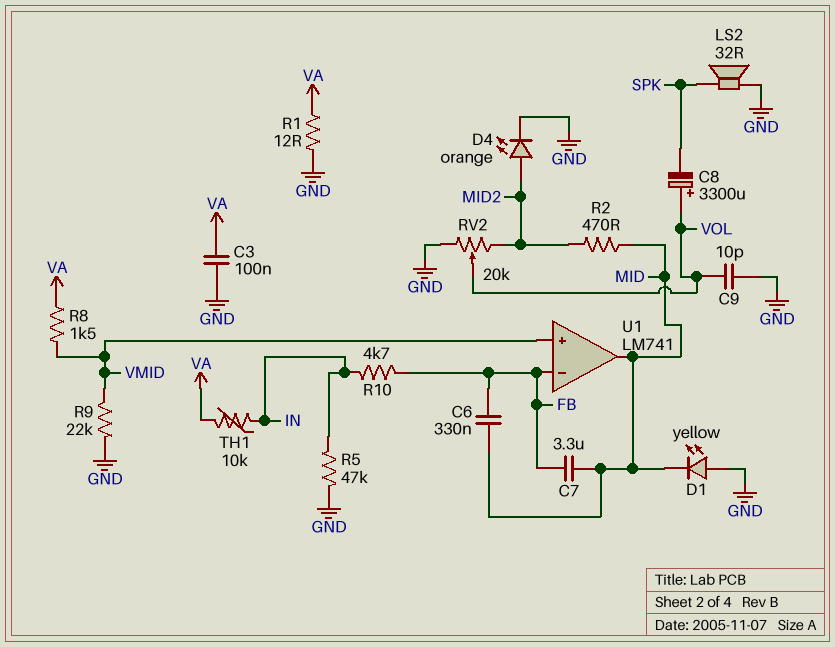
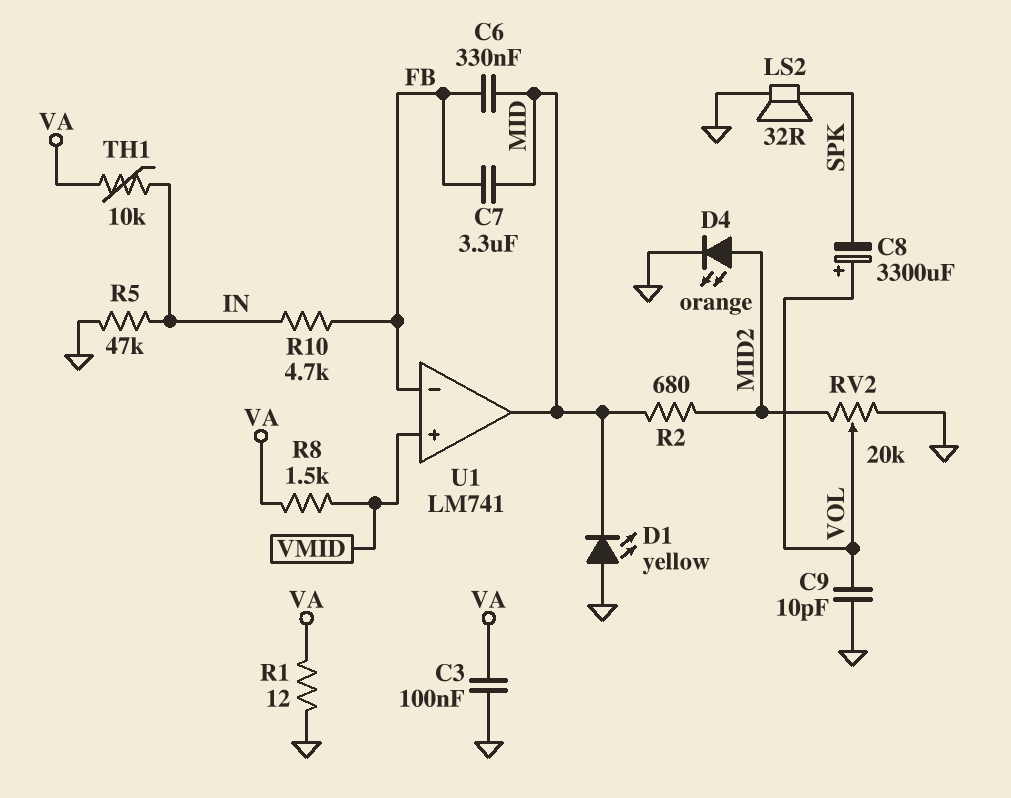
R2: 470 (MID, MID2) -> 680 (MID, MID2)
R9: 22k (GND, VMID) -> none

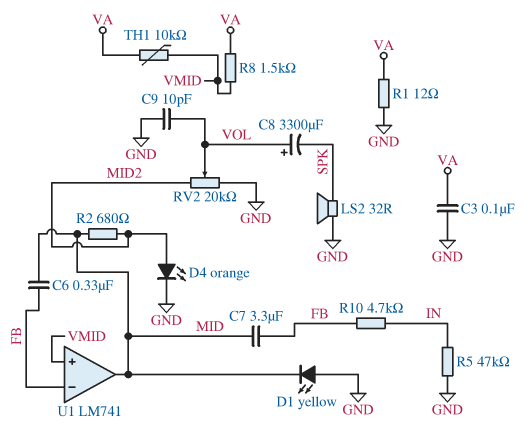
TH1: 10k (IN, VA) -> 10k (VA, VMID)

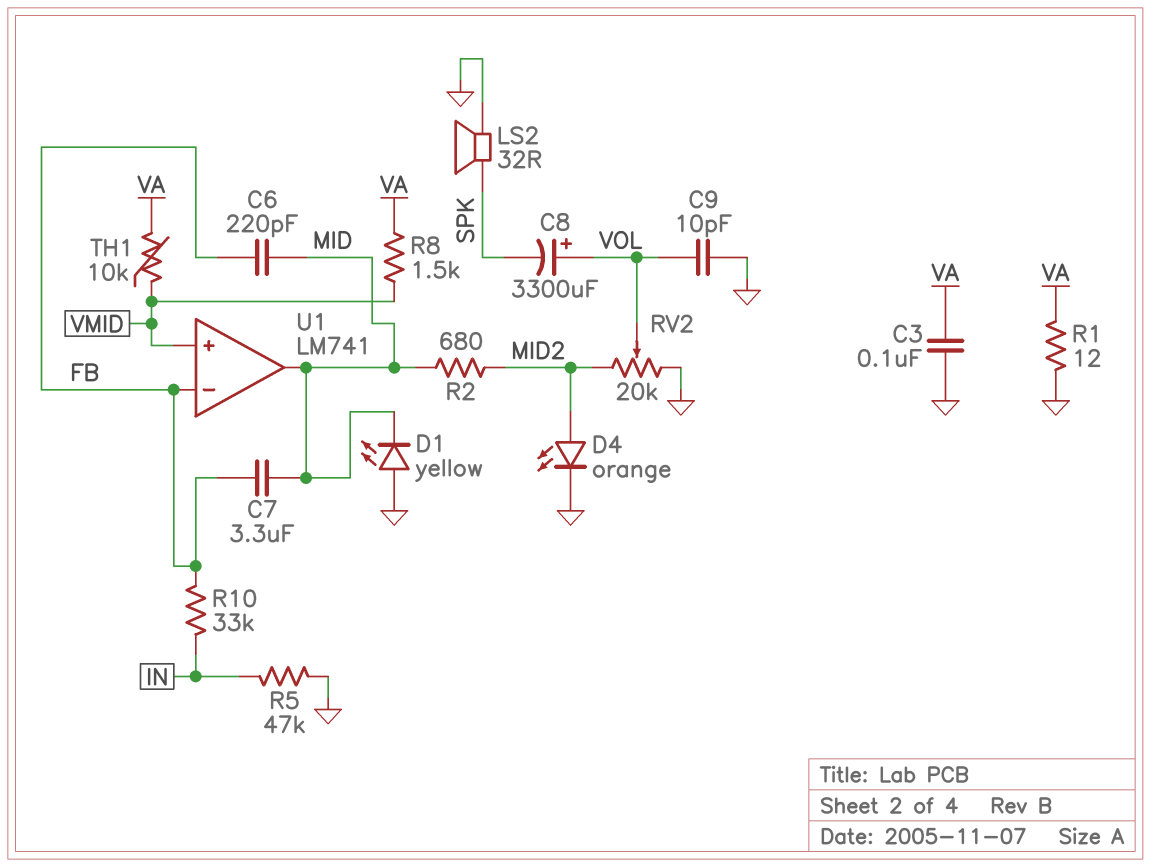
C6: 330nF (FB, MID) -> 220pF (FB, MID)
R10: 4.7k (FB, IN) -> 33k (FB, IN)

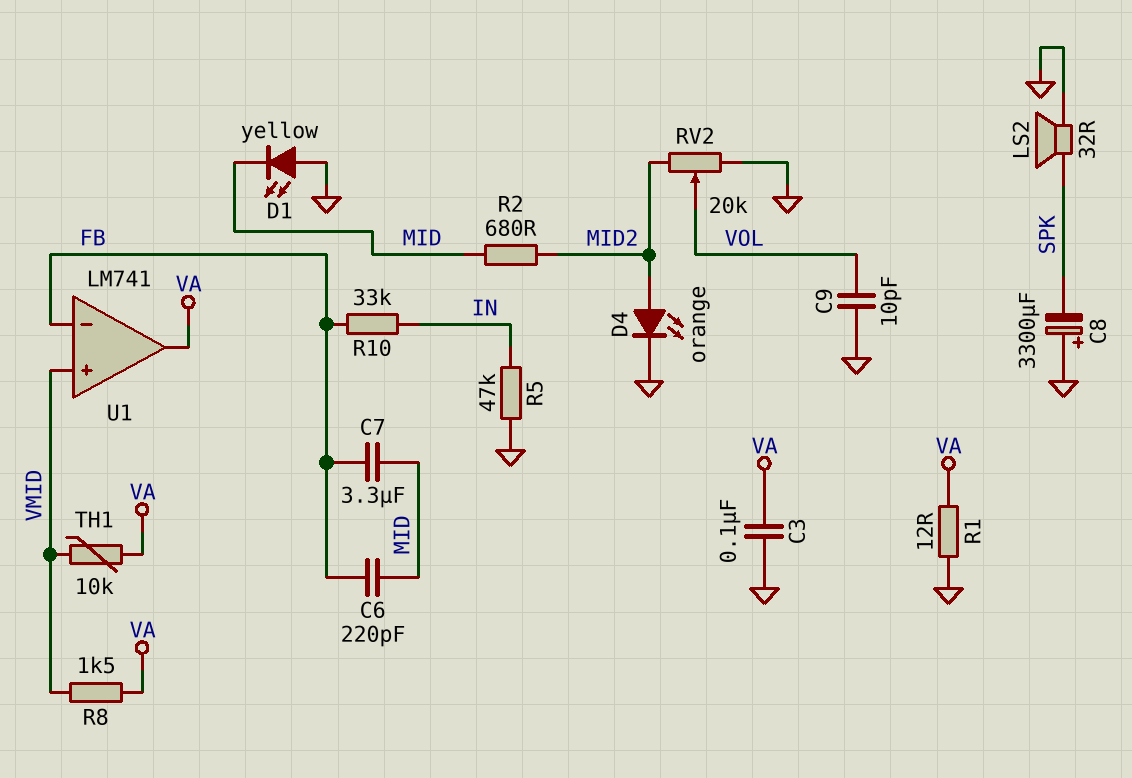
C8: 3300uF (plus VOL, minus SPK) -> 3300uF (plus GND, minus SPK)
U1 pin out: MID -> VA

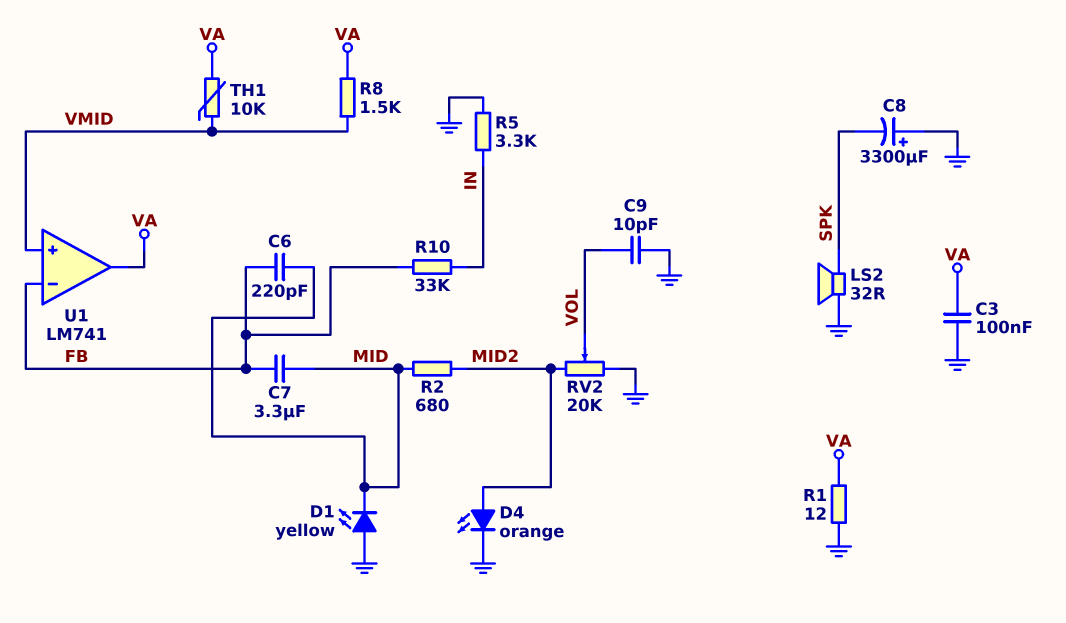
R5: 47k (GND, IN) -> 3.3k (GND, IN)

